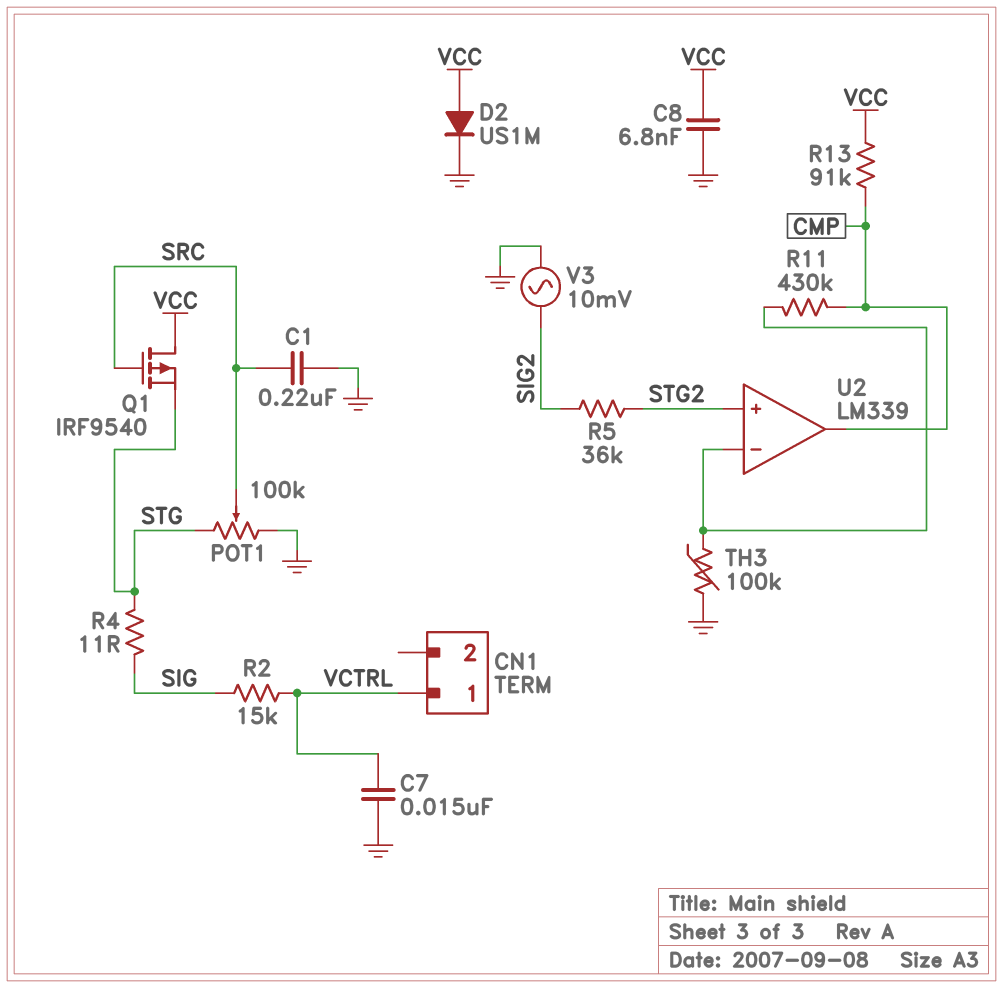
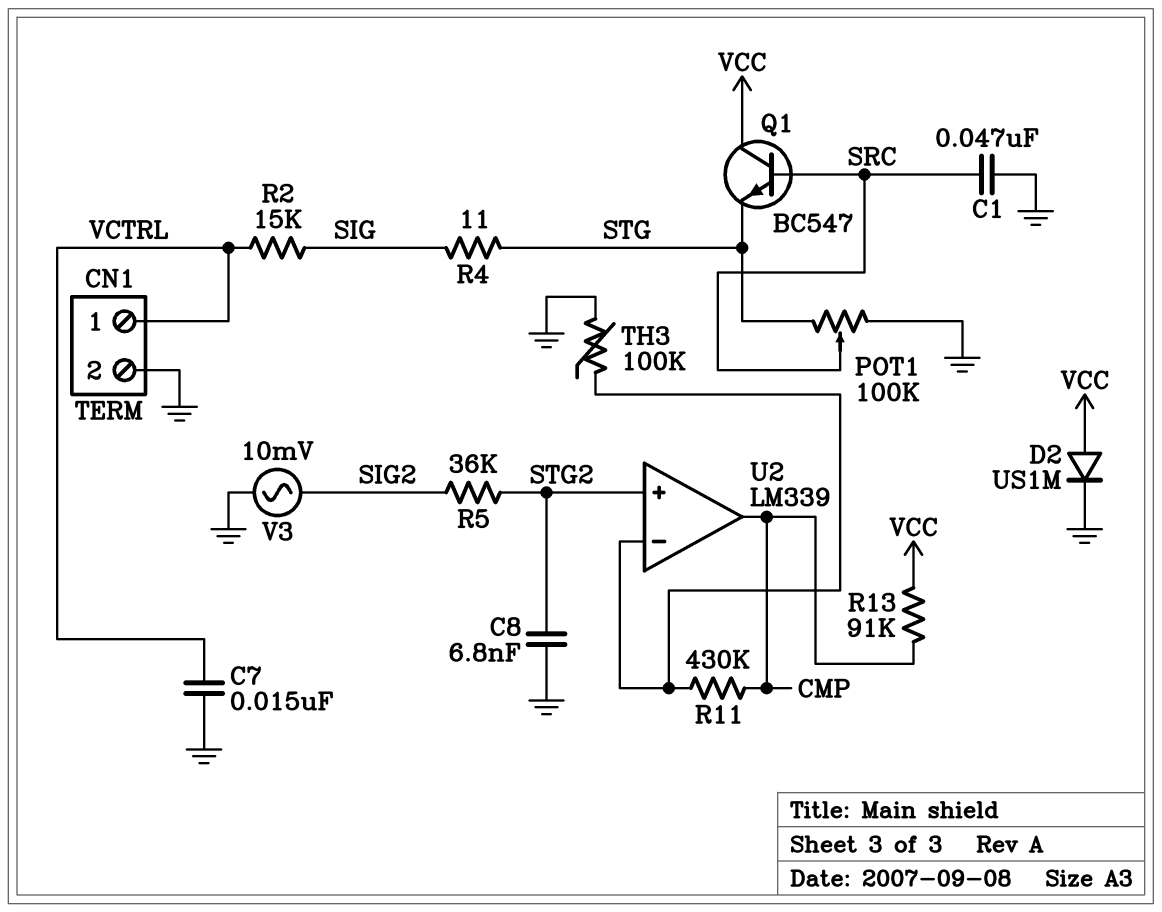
C1: 220nF (GND, SRC) -> 47nF (GND, SRC)
C8: 6.8nF (GND, VCC) -> 6.8nF (GND, STG2)
CN1 pin 2: none -> GND
Q1: PMOS IRF9540 (G SRC, D VCC, S STG) -> NPN BC547 (B SRC, C VCC, E STG)

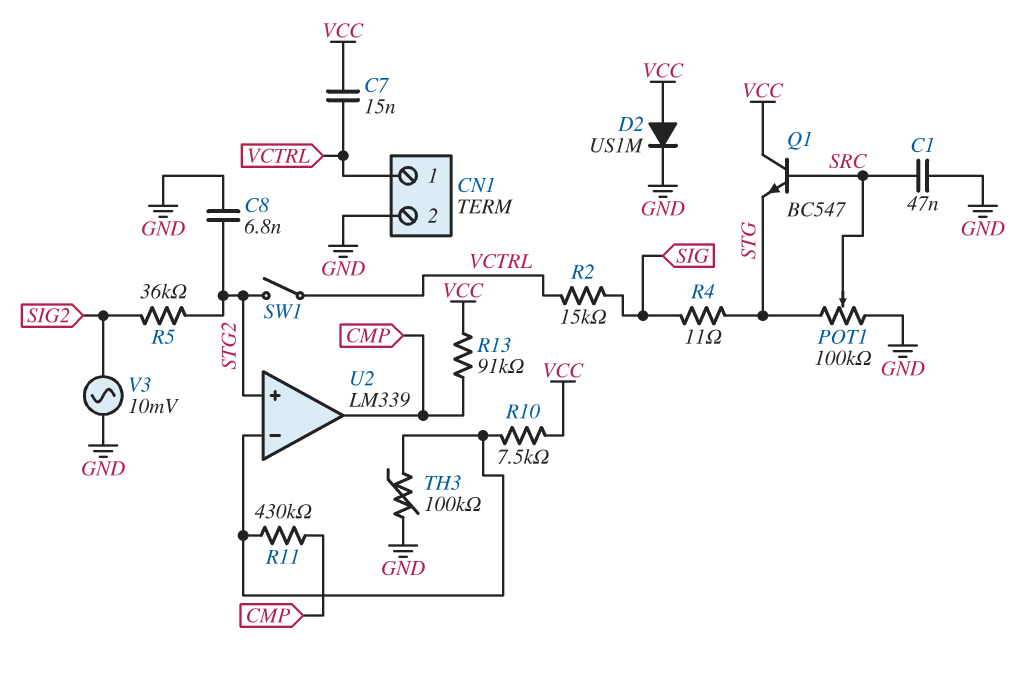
C7: 15nF (GND, VCTRL) -> 15nF (VCC, VCTRL)
R10: none -> 7.5k (U2/in-, VCC)
SW1: none -> switch (STG2, VCTRL)

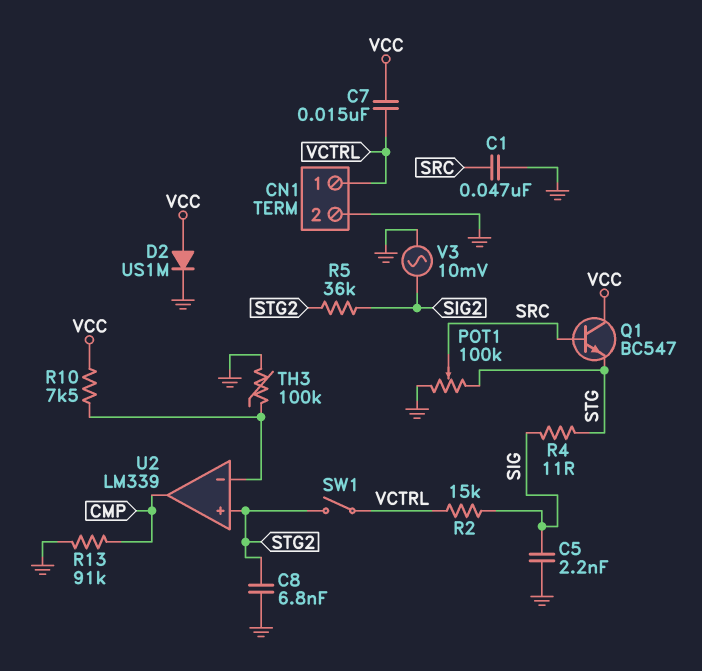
C5: none -> 2.2nF (GND, SIG)
R11: 430k (CMP, U2/in-) -> none
R13: 91k (CMP, VCC) -> 91k (CMP, GND)

